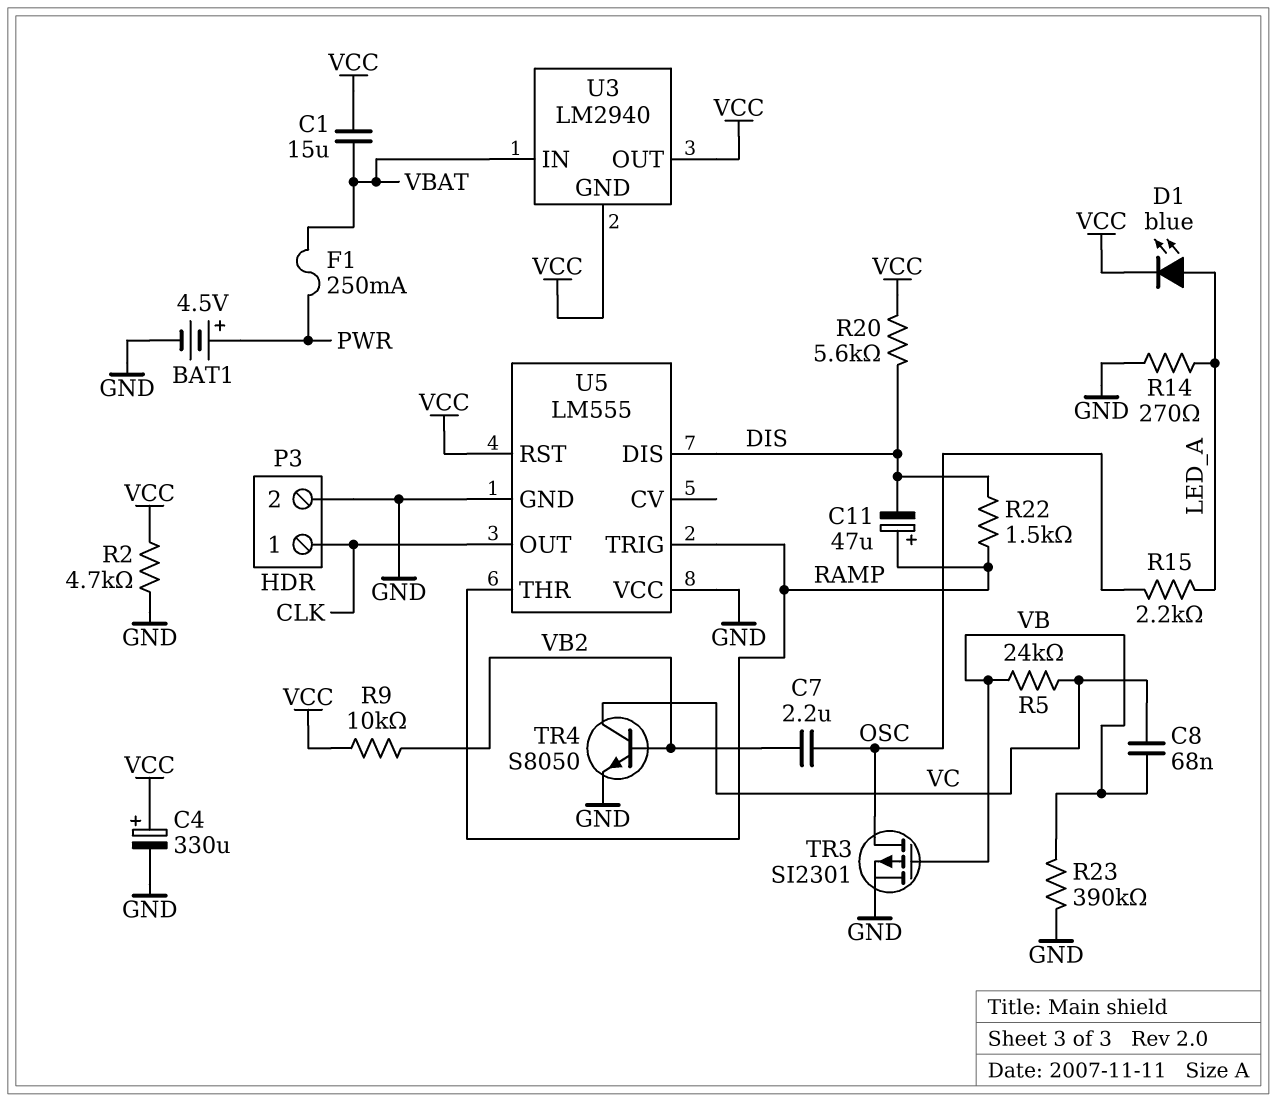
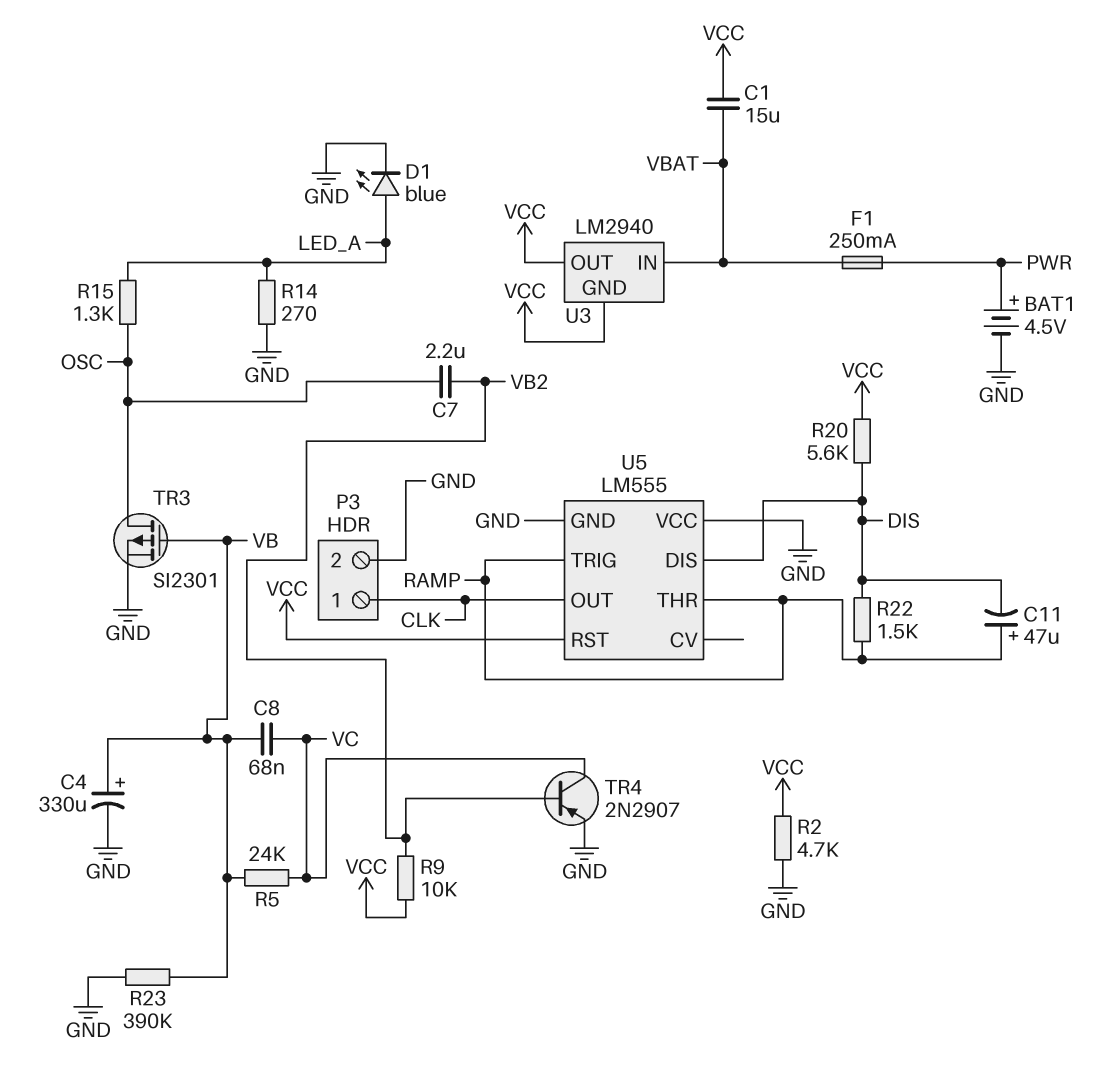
C4: 330uF (plus VCC, minus GND) -> 330uF (plus VB, minus GND)
D1: LED blue (A LED_A, K VCC) -> LED blue (A LED_A, K GND)
R15: 2.2k (LED_A, OSC) -> 1.3k (LED_A, OSC)
TR4: NPN S8050 (B VB2, C VC, E GND) -> PNP 2N2907 (B VB2, C VC, E GND)

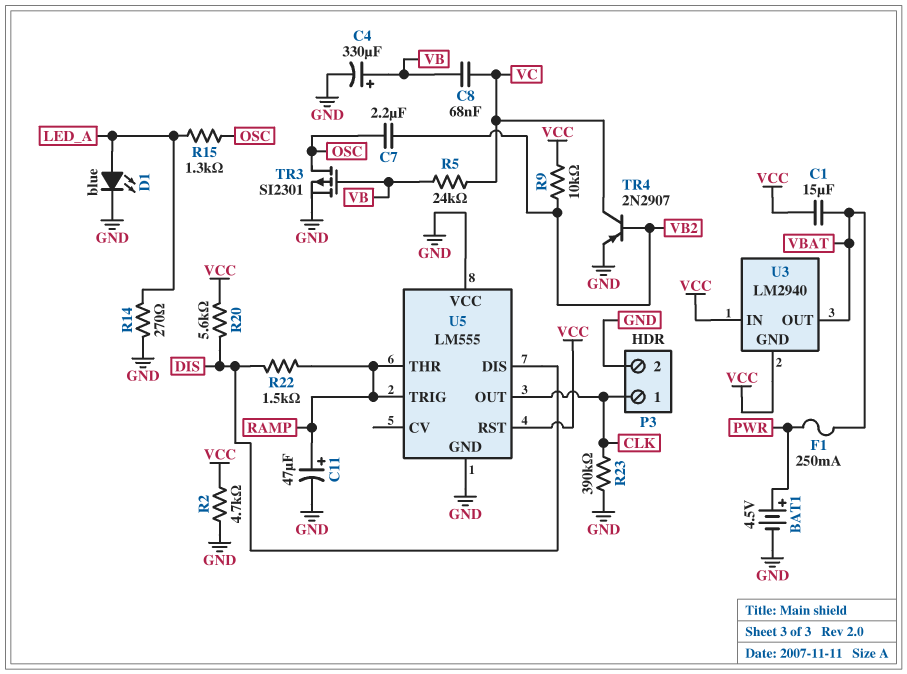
C11: 47uF (plus RAMP, minus DIS) -> 47uF (plus RAMP, minus GND)
R23: 390k (GND, VB) -> 390k (CLK, GND)
U3 pin IN: VBAT -> VCC
U3 pin OUT: VCC -> VBAT

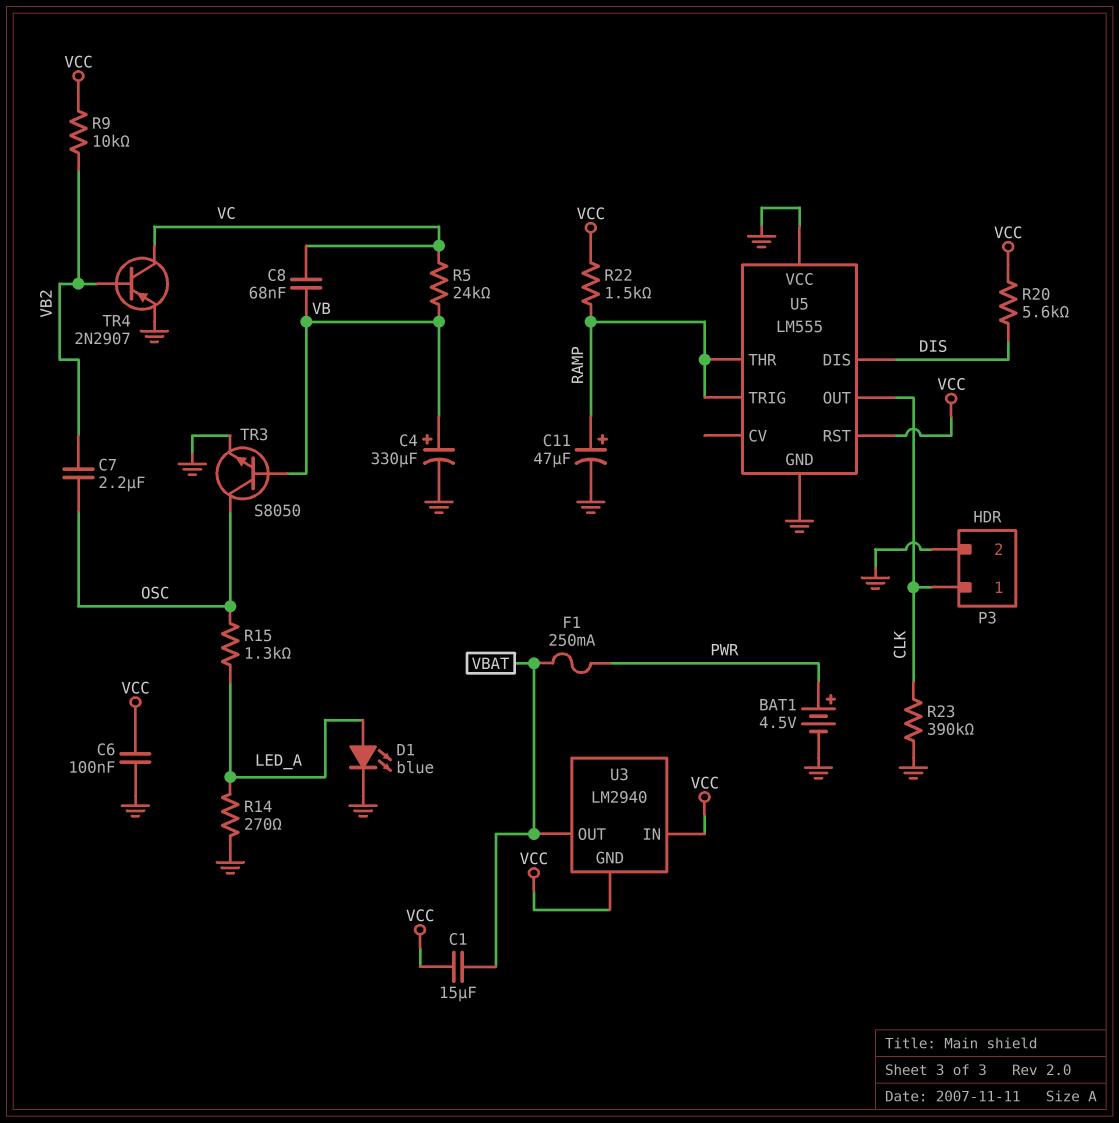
C6: none -> 100nF (GND, VCC)
R2: 4.7k (GND, VCC) -> none
R22: 1.5k (DIS, RAMP) -> 1.5k (RAMP, VCC)
TR3: PMOS SI2301 (G VB, D OSC, S GND) -> NPN S8050 (B VB, C OSC, E GND)

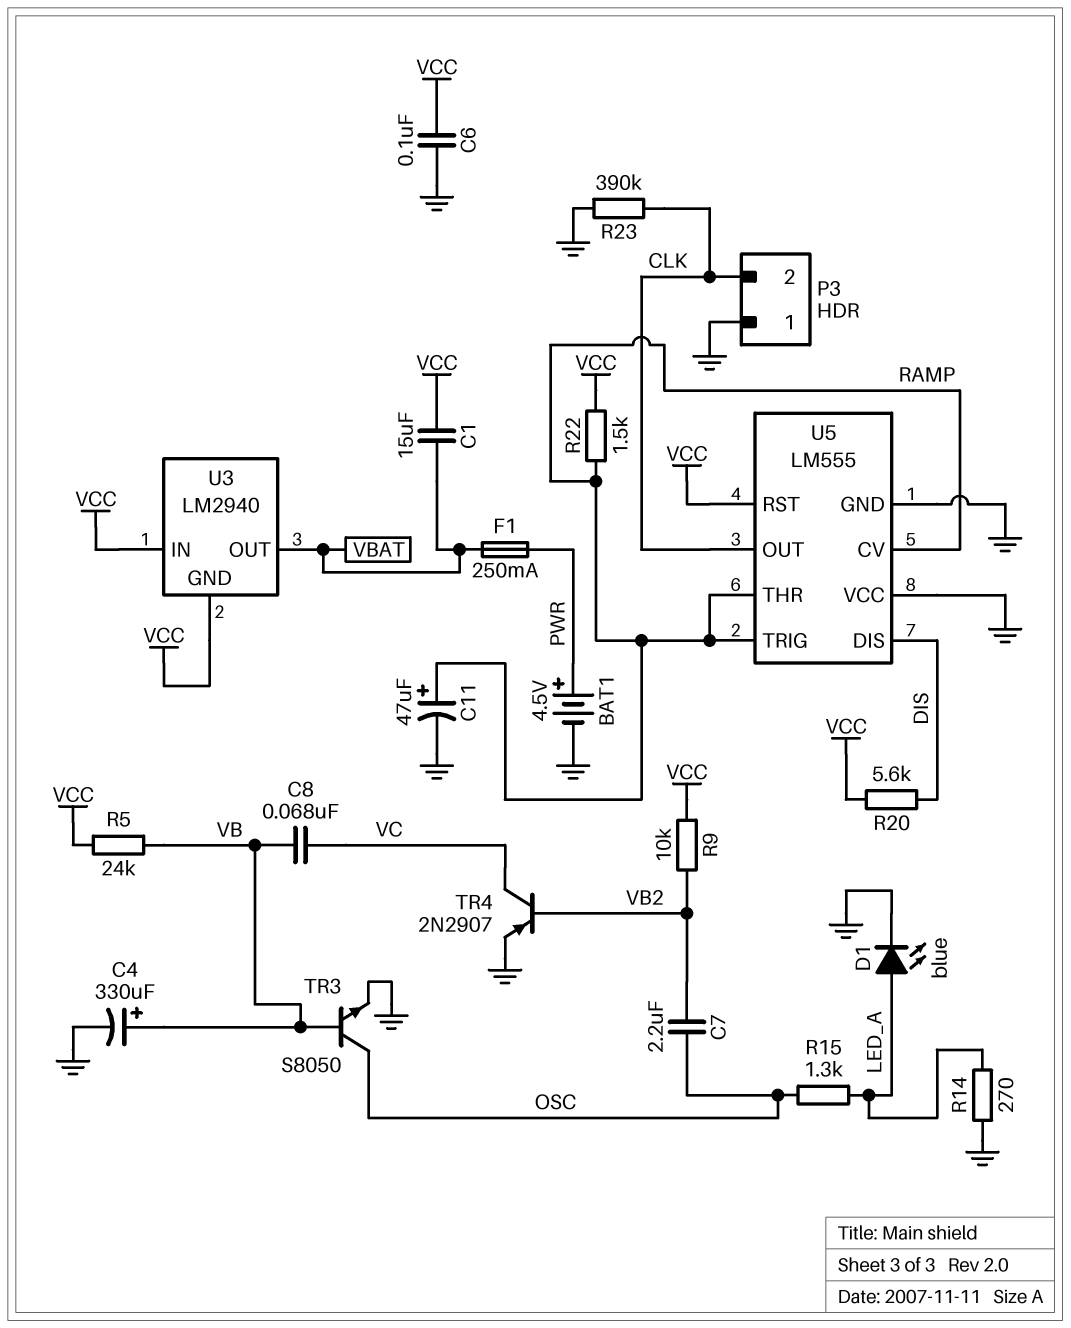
P3 pin 1: CLK -> GND
P3 pin 2: GND -> CLK
R5: 24k (VB, VC) -> 24k (VB, VCC)
U5 pin CV: none -> RAMP

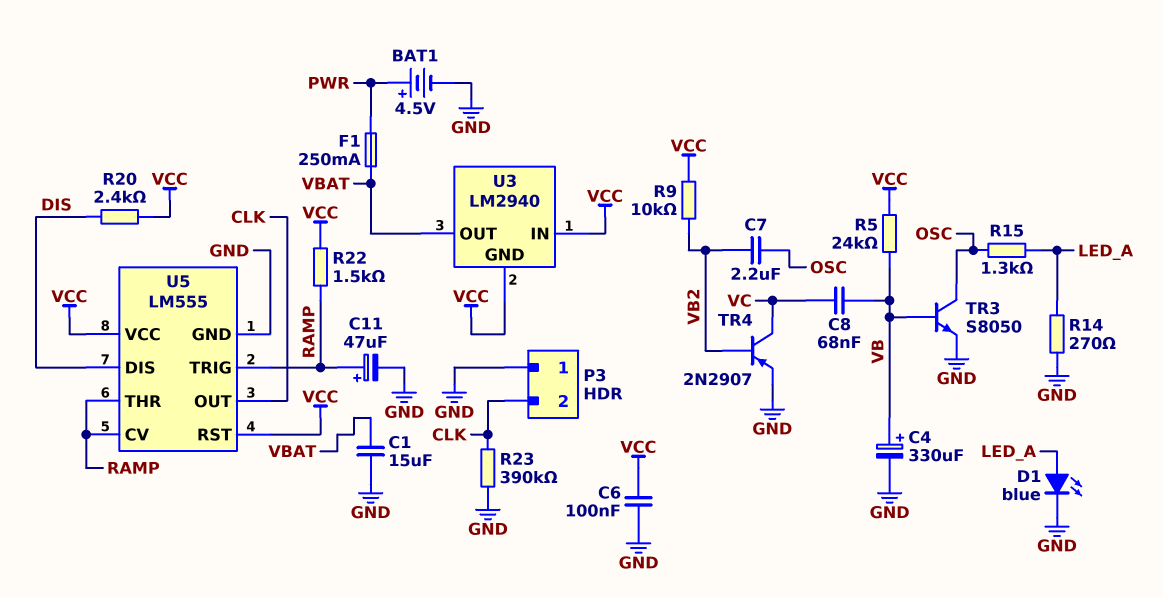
C1: 15uF (VBAT, VCC) -> 15uF (GND, VBAT)
R20: 5.6k (DIS, VCC) -> 2.4k (DIS, VCC)
U5 pin VCC: GND -> VCC

